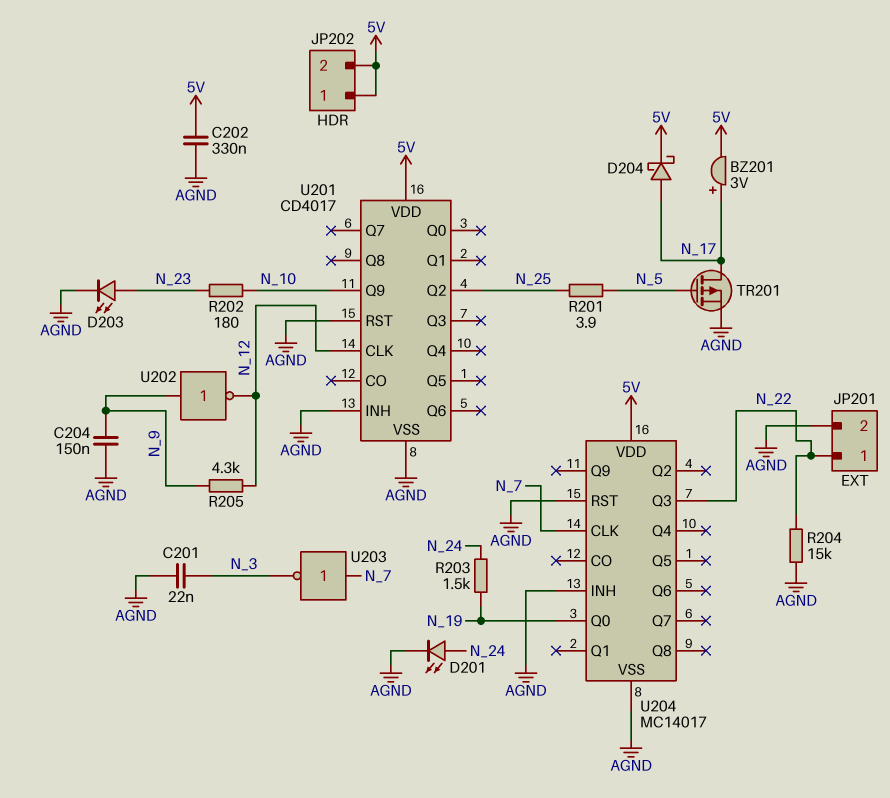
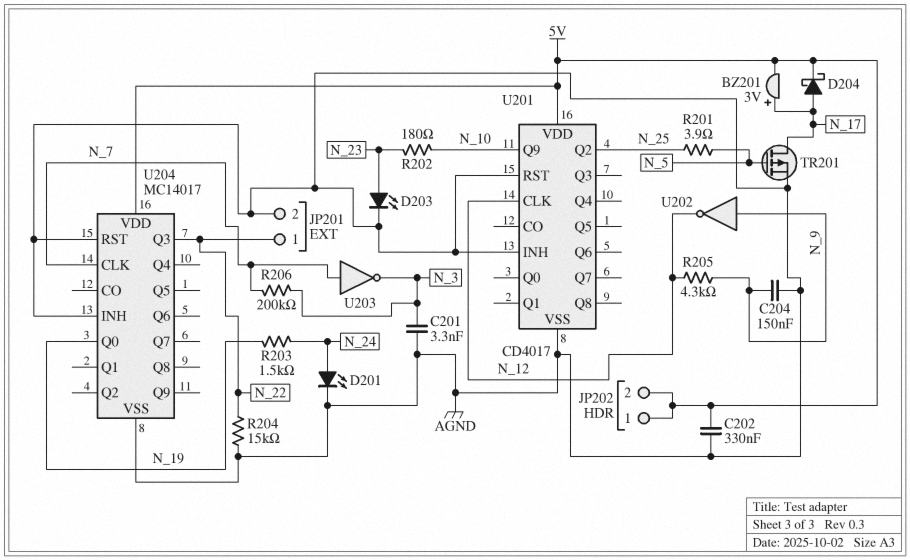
C201: 22nF (AGND, N_3) -> 3.3nF (AGND, N_3)
R206: none -> 200k (N_3, N_7)

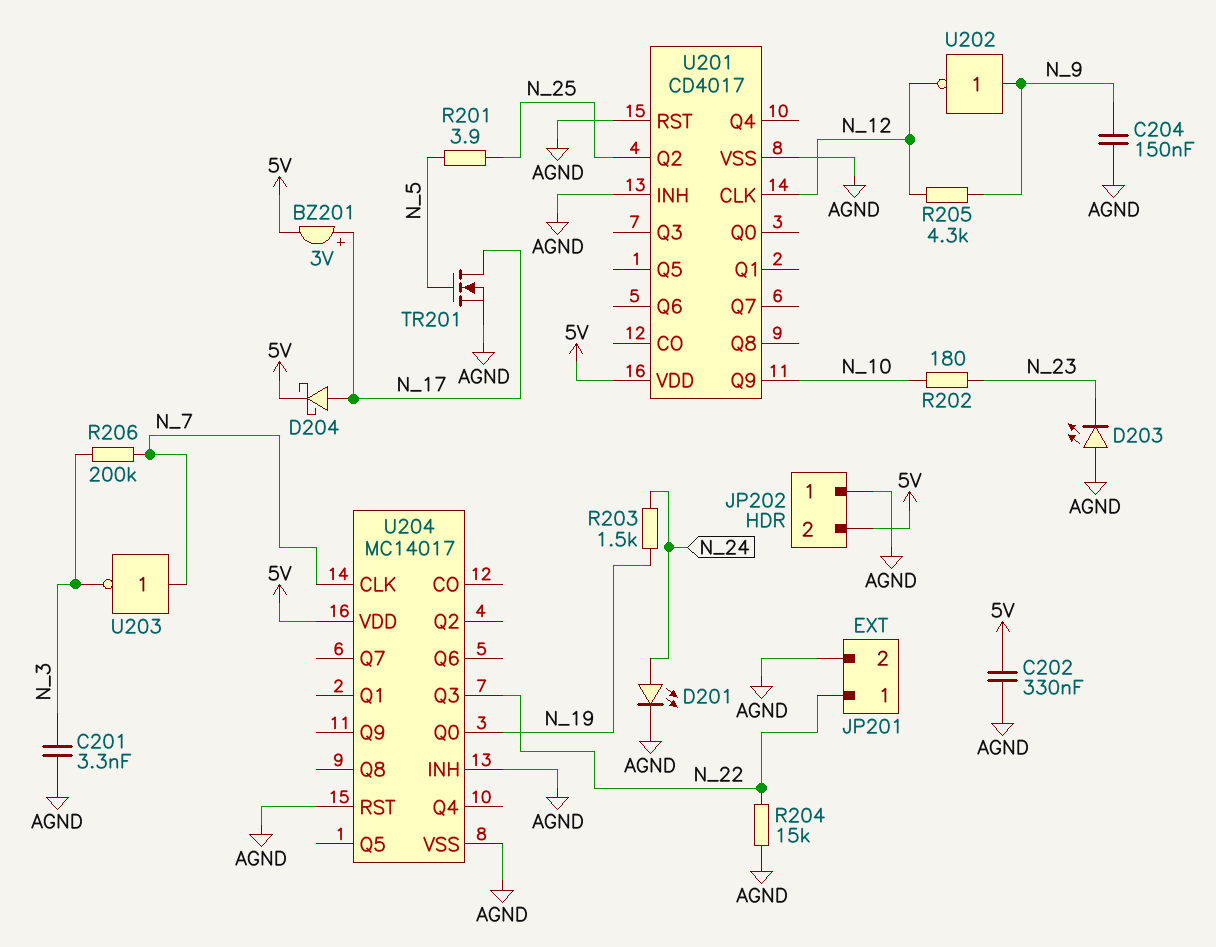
D203: LED (A N_23, K AGND) -> LED (A AGND, K N_23)
JP202 pin 1: 5V -> AGND
TR201: PMOS (G N_5, D N_17, S AGND) -> NMOS (G N_5, D N_17, S AGND)

